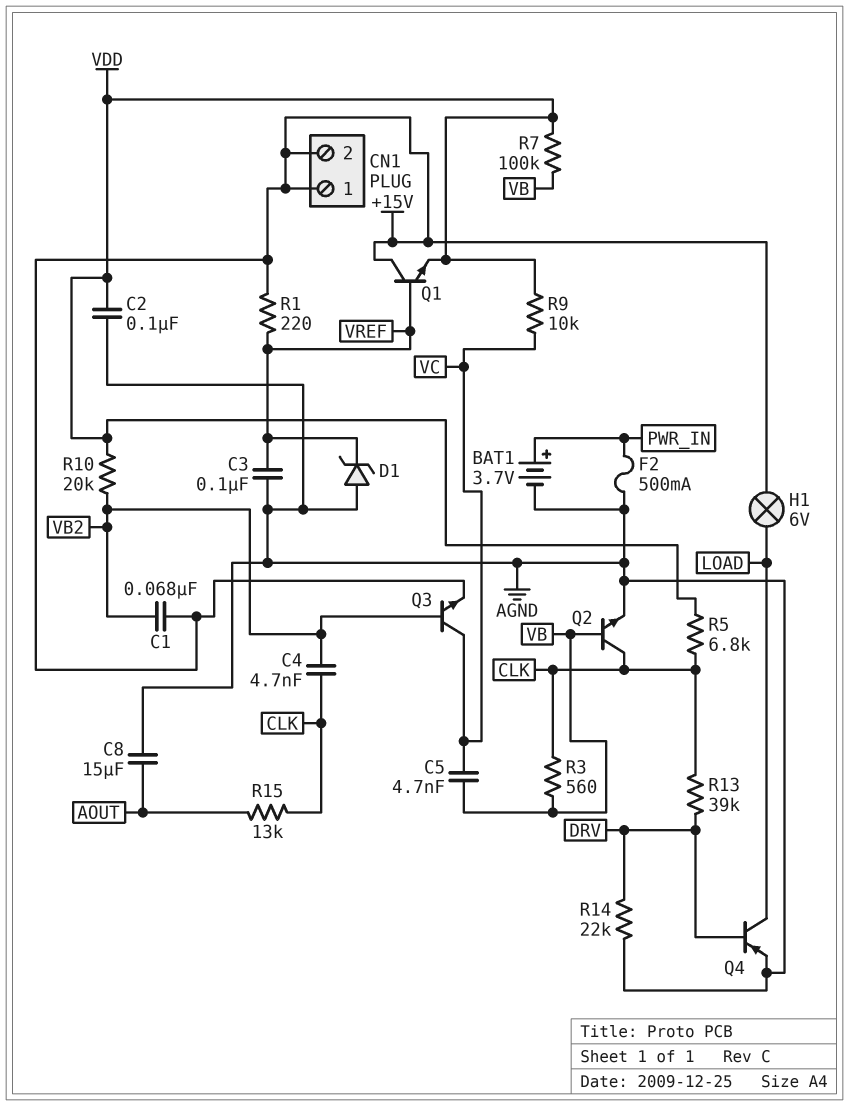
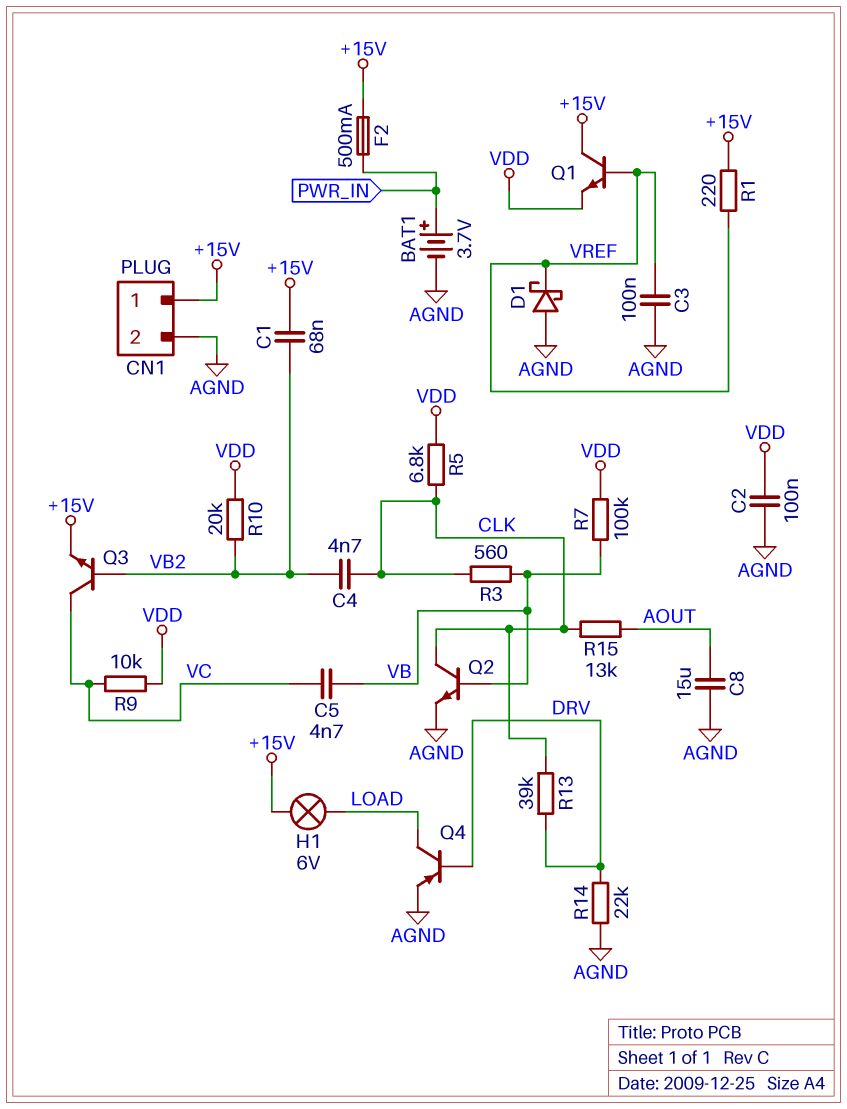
CN1 pin 2: +15V -> AGND
D1: zener (A AGND, K VREF) -> schottky (A AGND, K VREF)
F2: 500mA (AGND, PWR_IN) -> 500mA (+15V, PWR_IN)

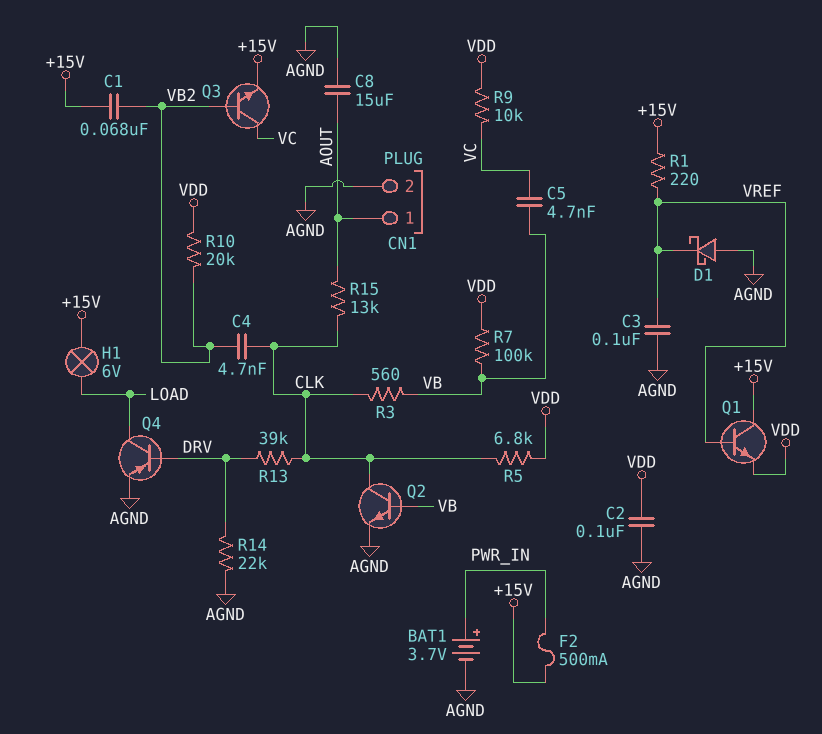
CN1 pin 1: +15V -> AOUT

